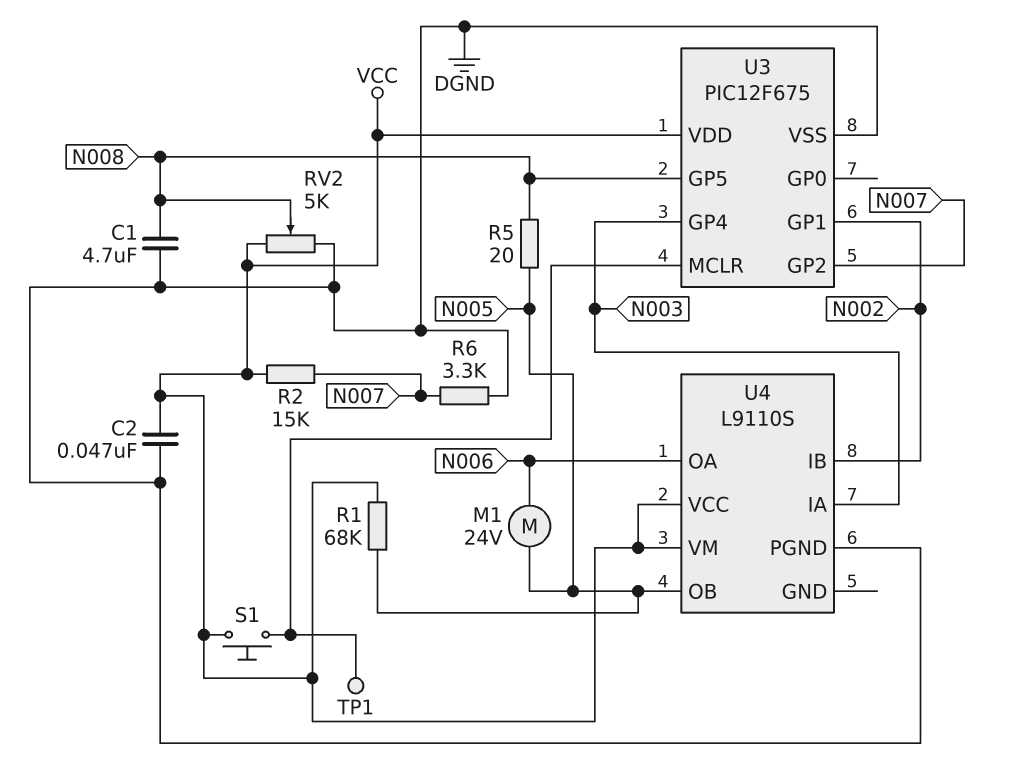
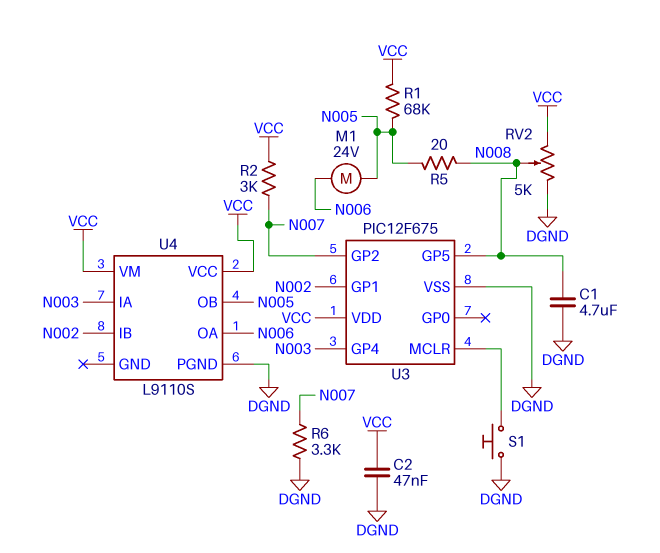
R2: 15k (N007, VCC) -> 3k (N007, VCC)
S1: button (U3/MCLR, VCC) -> button (DGND, U3/MCLR)
TP1: test point (U3/MCLR) -> none

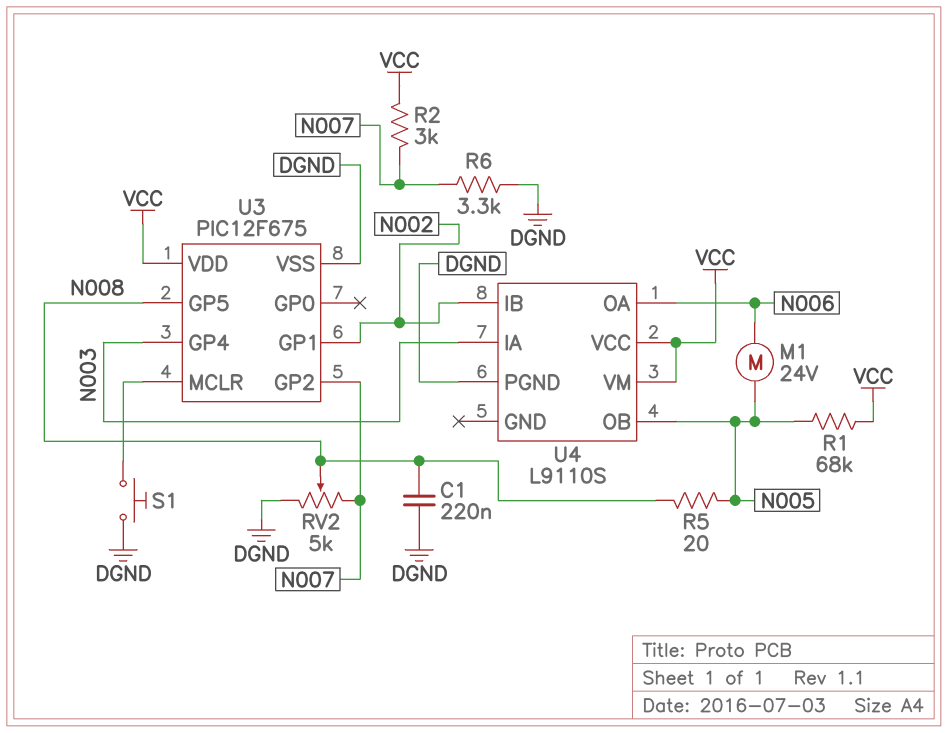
C1: 4.7uF (DGND, N008) -> 220nF (DGND, N008)
C2: 47nF (DGND, VCC) -> none
RV2: 5k (DGND, VCC, wiper N008) -> 5k (DGND, N007, wiper N008)

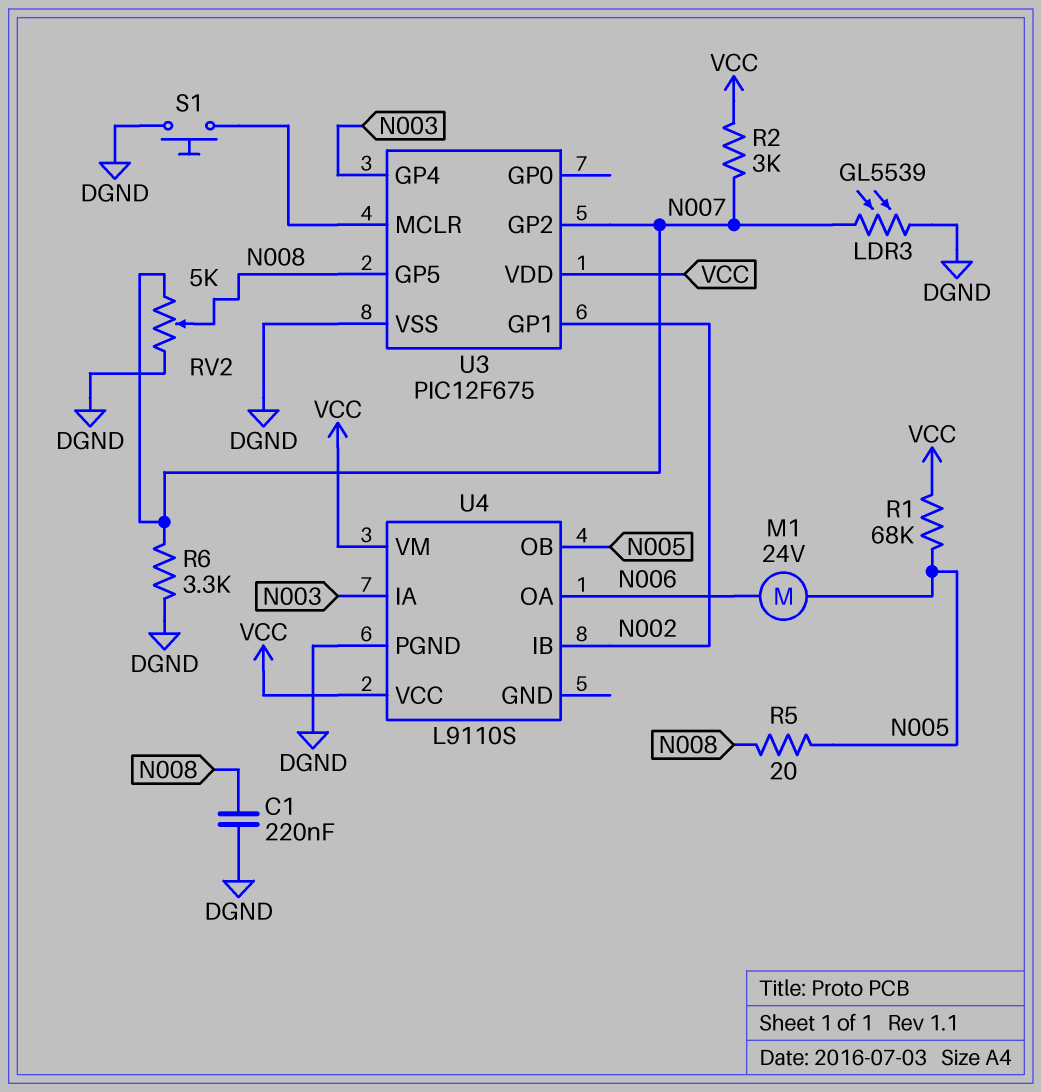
LDR3: none -> GL5539 (DGND, N007)

